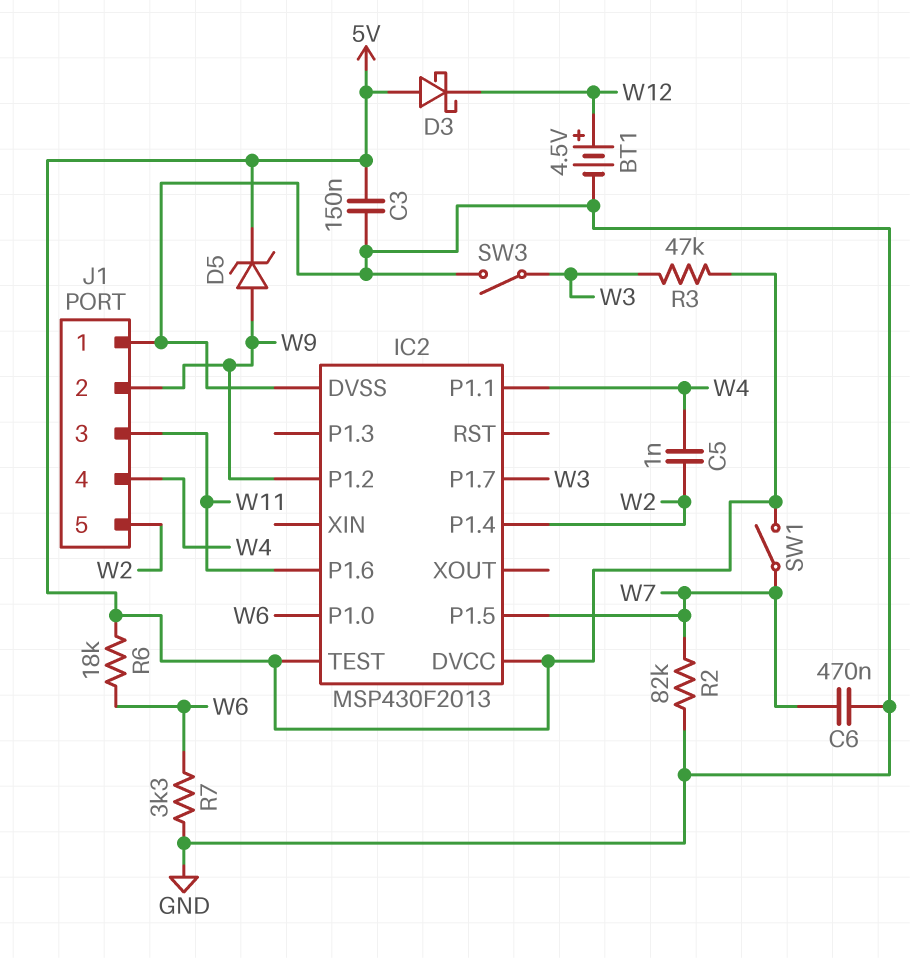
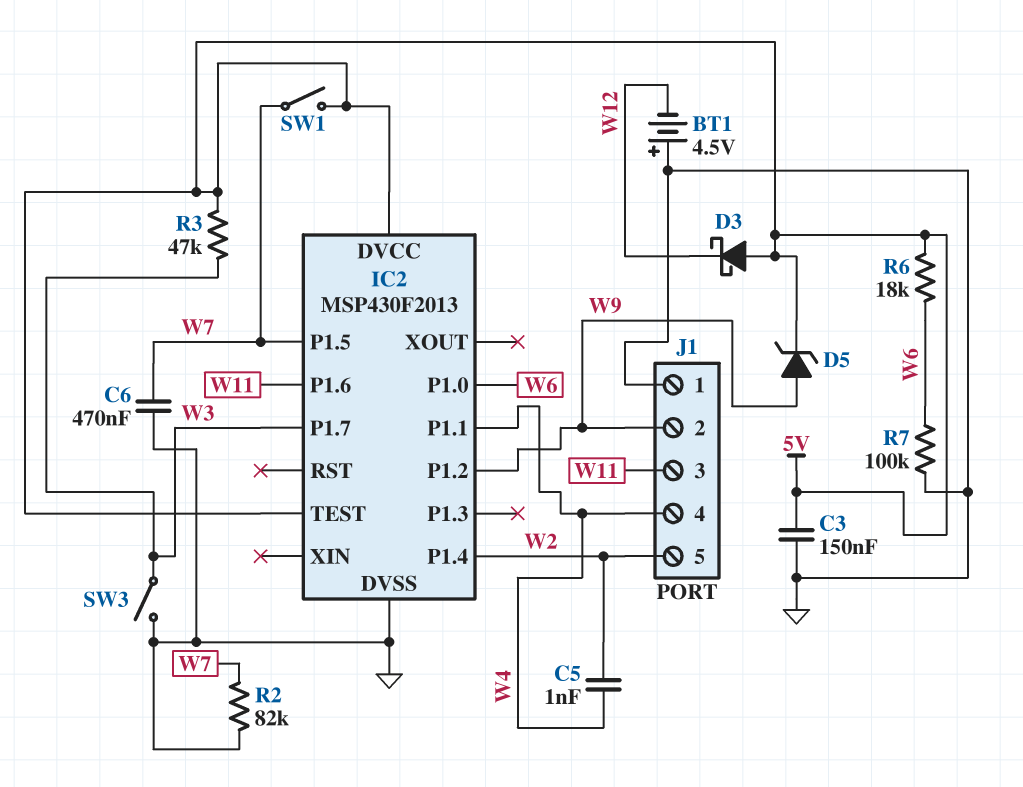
BT1: 4.5V (plus W12, minus GND) -> 4.5V (plus GND, minus W12)
R7: 3.3k (GND, W6) -> 100k (GND, W6)

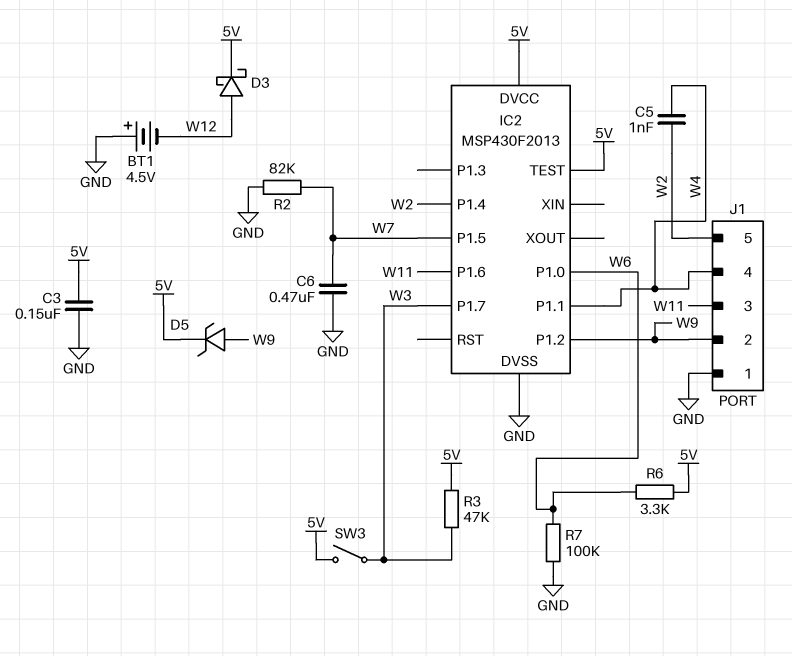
D3: schottky (A 5V, K W12) -> schottky (A W12, K 5V)
R6: 18k (5V, W6) -> 3.3k (5V, W6)
SW1: switch (5V, W7) -> none
SW3: switch (GND, W3) -> switch (5V, W3)

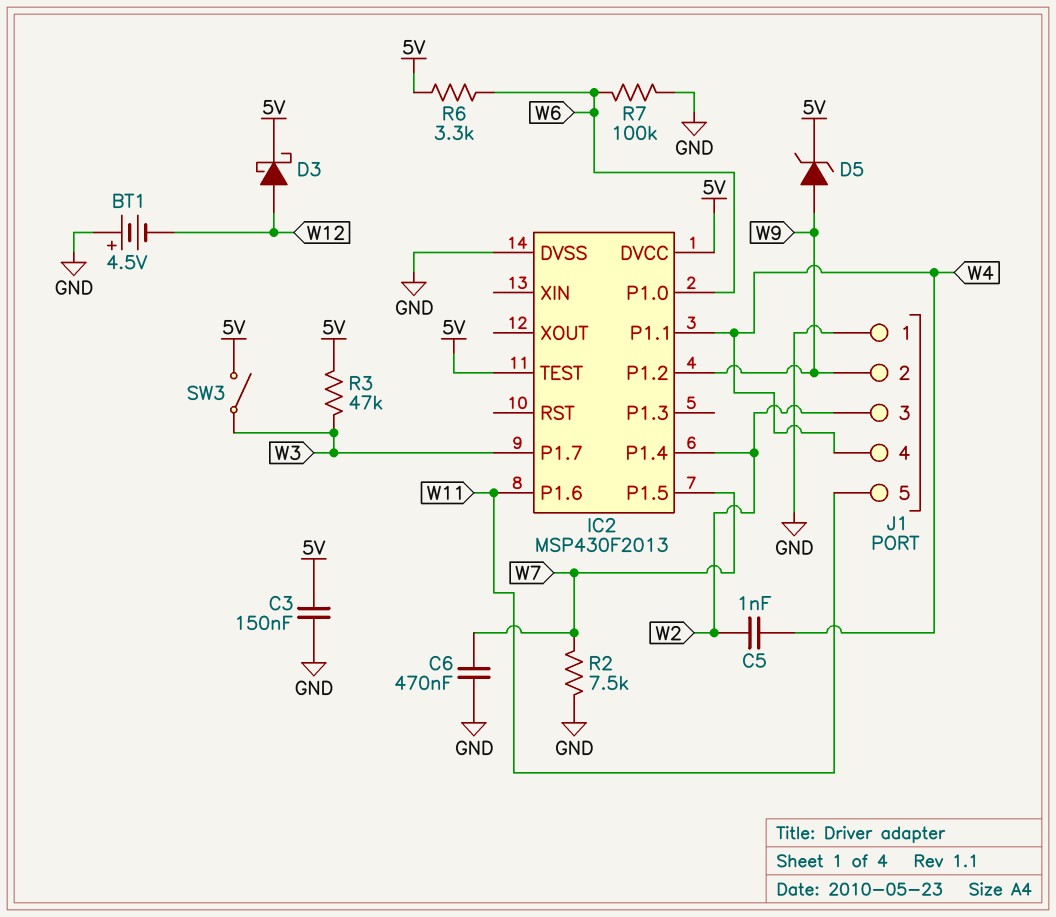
J1 pin 3: W11 -> W2
J1 pin 5: W2 -> W11
R2: 82k (GND, W7) -> 7.5k (GND, W7)

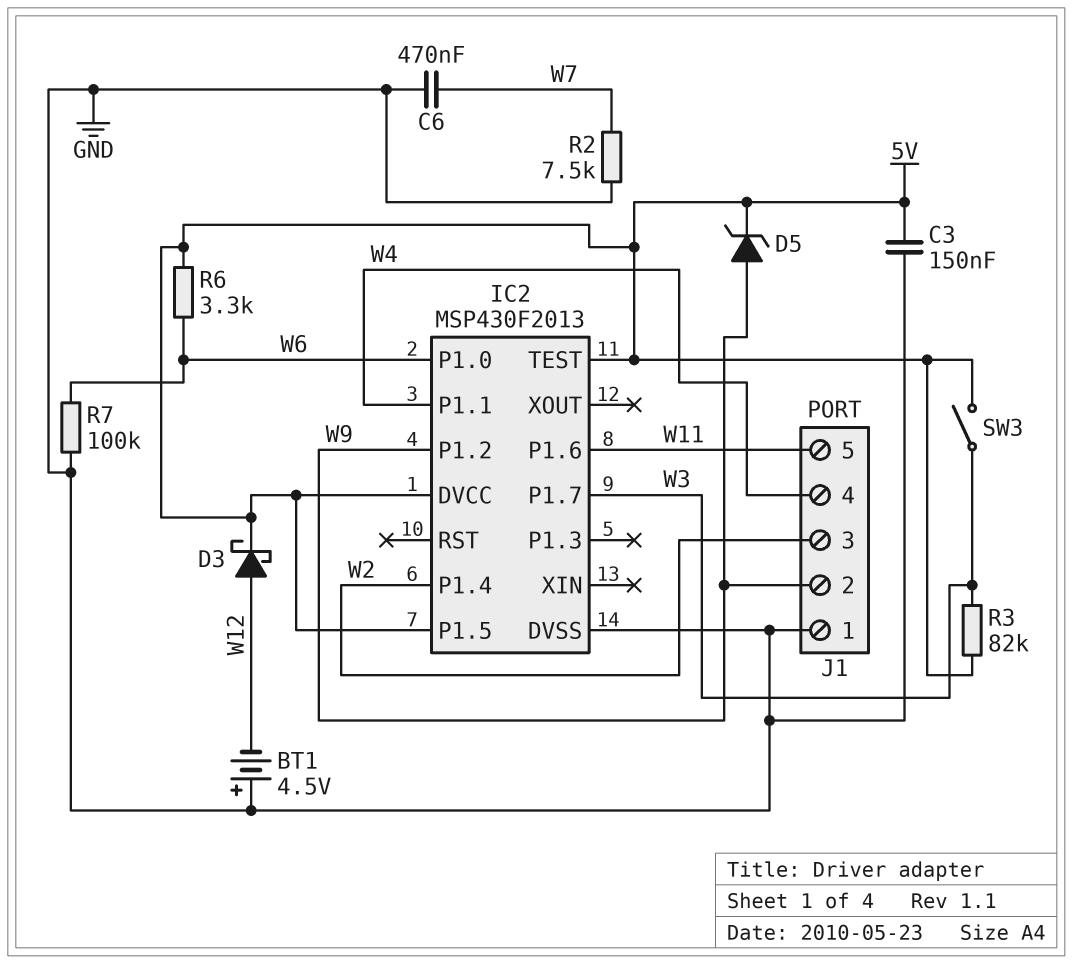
C5: 1nF (W2, W4) -> none
IC2 pin P1.5: W7 -> 5V
R3: 47k (5V, W3) -> 82k (5V, W3)

